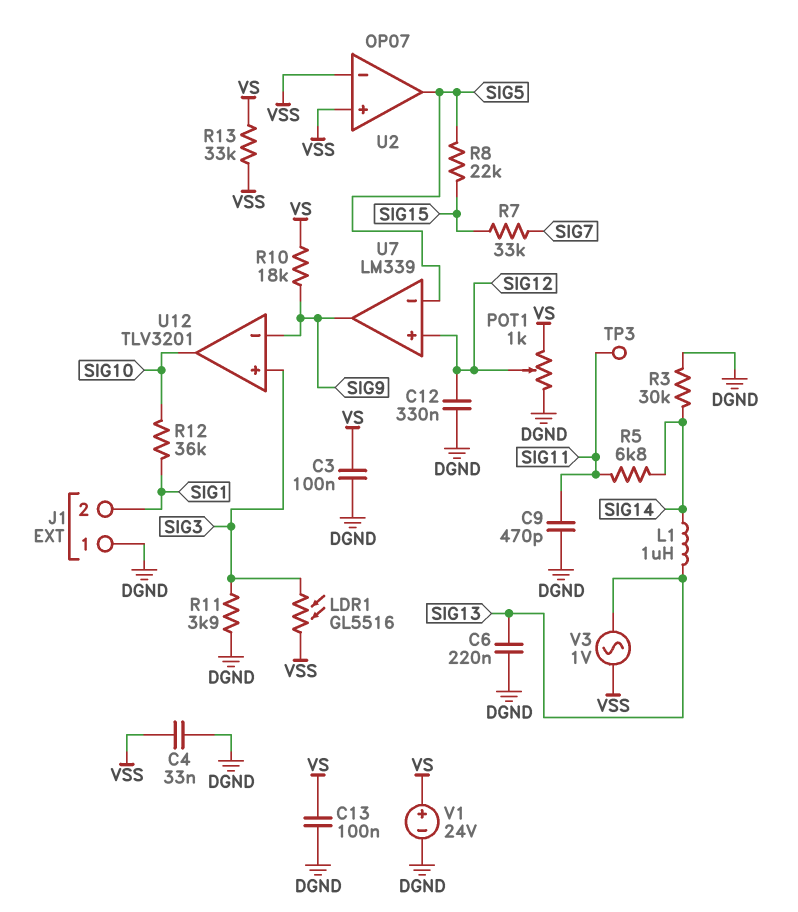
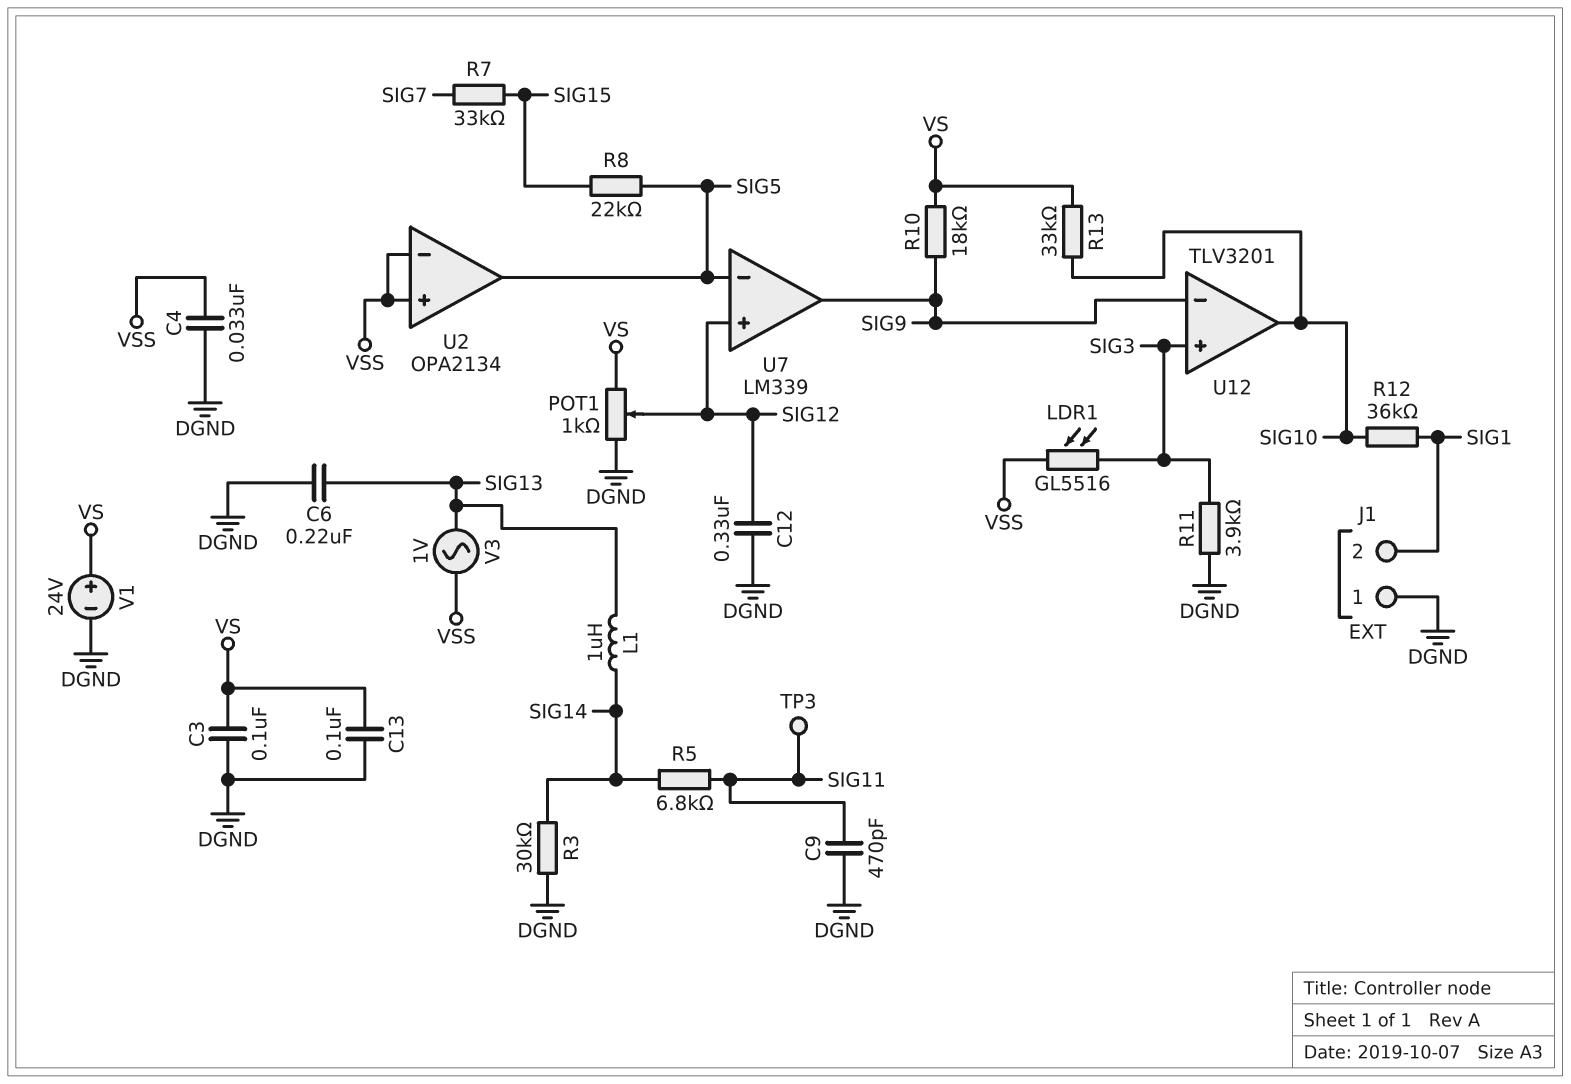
R13: 33k (VS, VSS) -> 33k (SIG10, VS)
U2: OP07 -> OPA2134

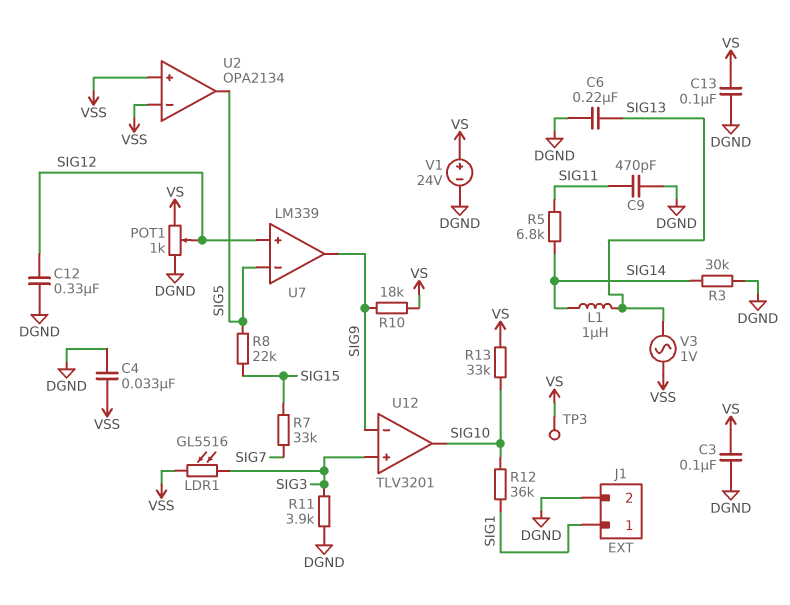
J1 pin 1: DGND -> SIG1
J1 pin 2: SIG1 -> DGND
TP3: test point (SIG11) -> test point (VS)

